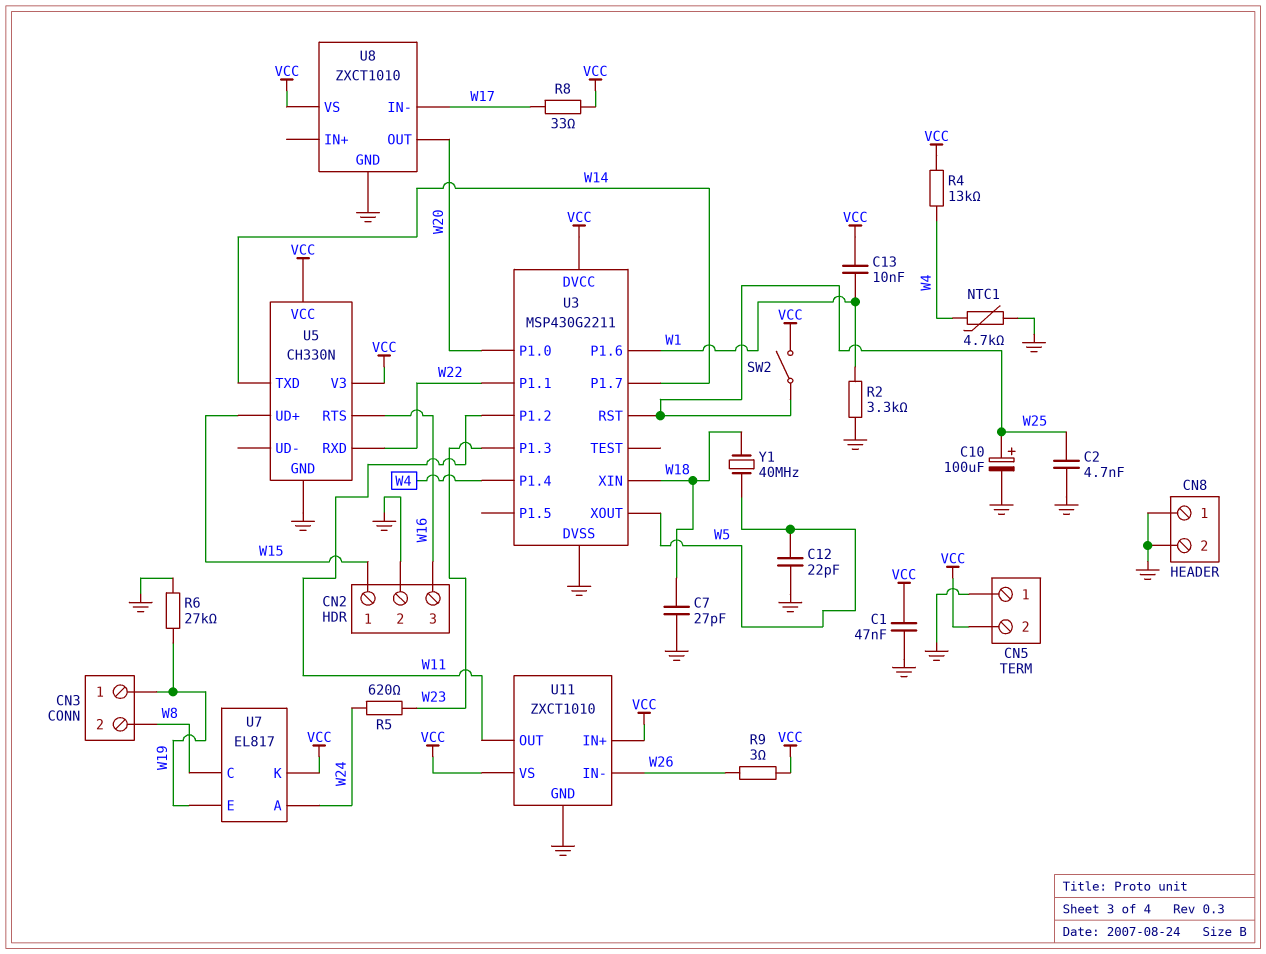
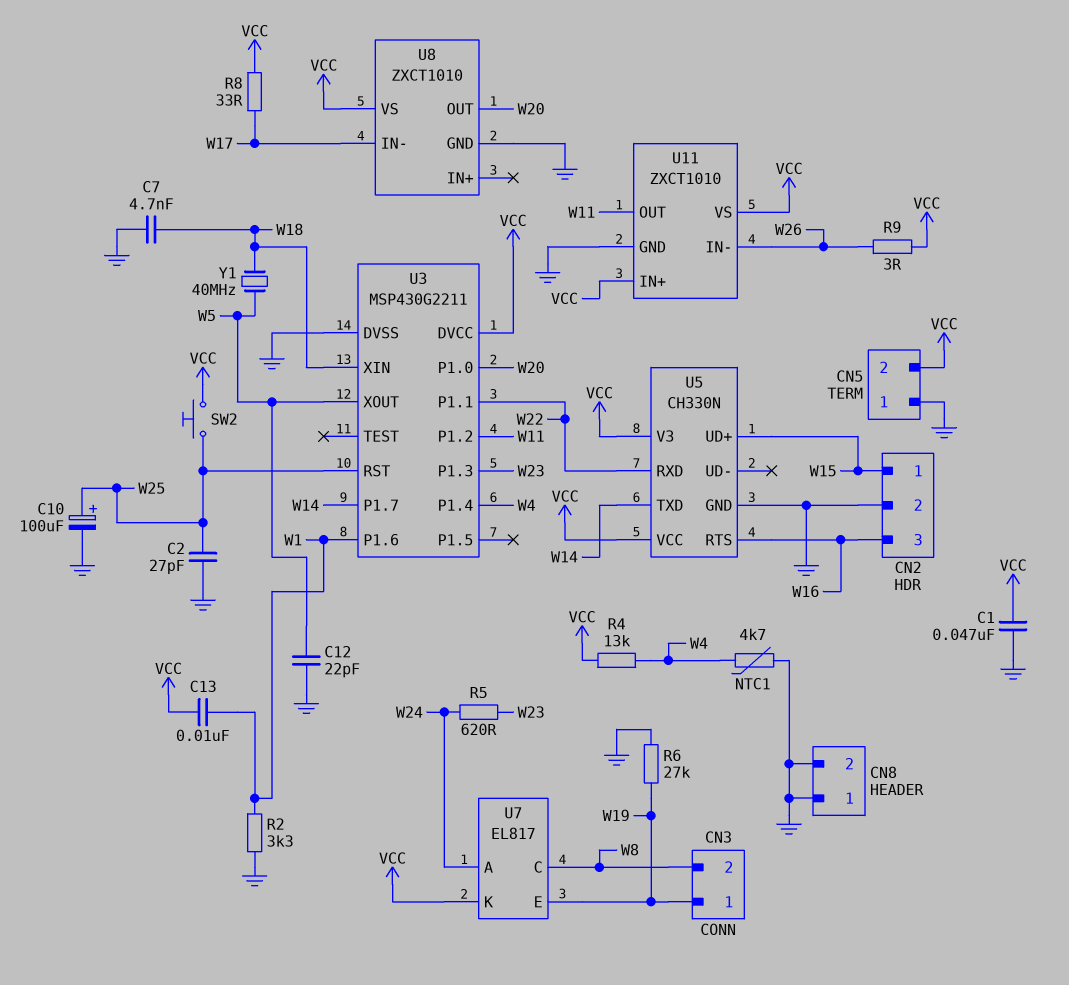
C2: 4.7nF (GND, W25) -> 27pF (GND, W25)
C7: 27pF (GND, W18) -> 4.7nF (GND, W18)
SW2: switch (VCC, W25) -> button (VCC, W25)

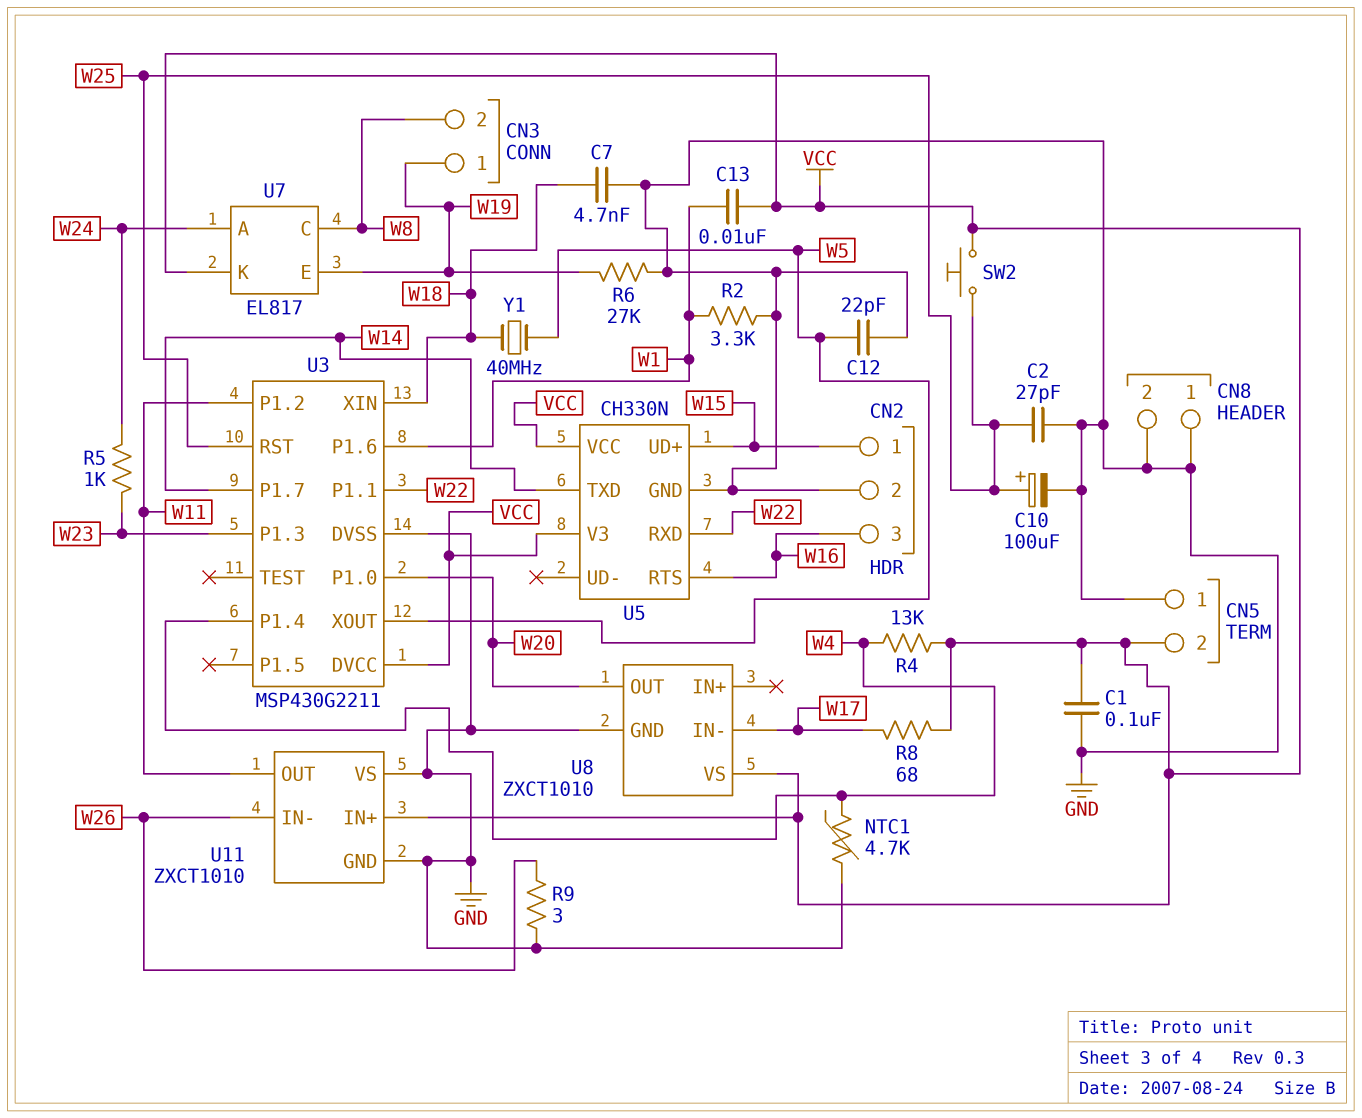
C1: 47nF (GND, VCC) -> 100nF (GND, VCC)
R5: 620 (W23, W24) -> 1k (W23, W24)
R8: 33 (VCC, W17) -> 68 (VCC, W17)
R9: 3 (VCC, W26) -> 3 (GND, W26)
U11 pin VS: VCC -> GND

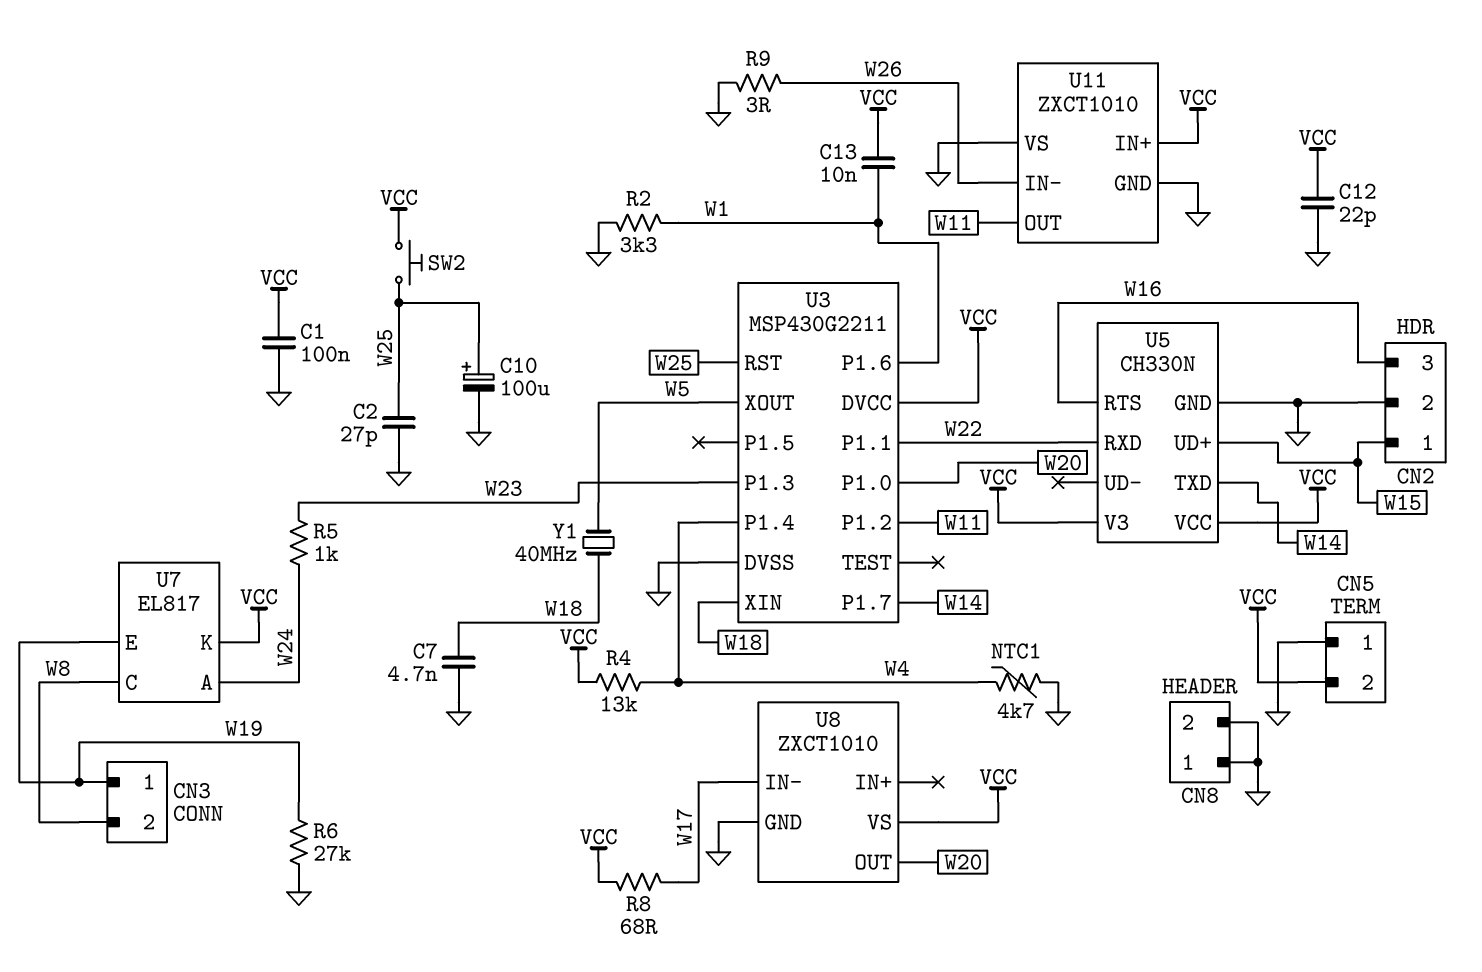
C12: 22pF (GND, W5) -> 22pF (GND, VCC)

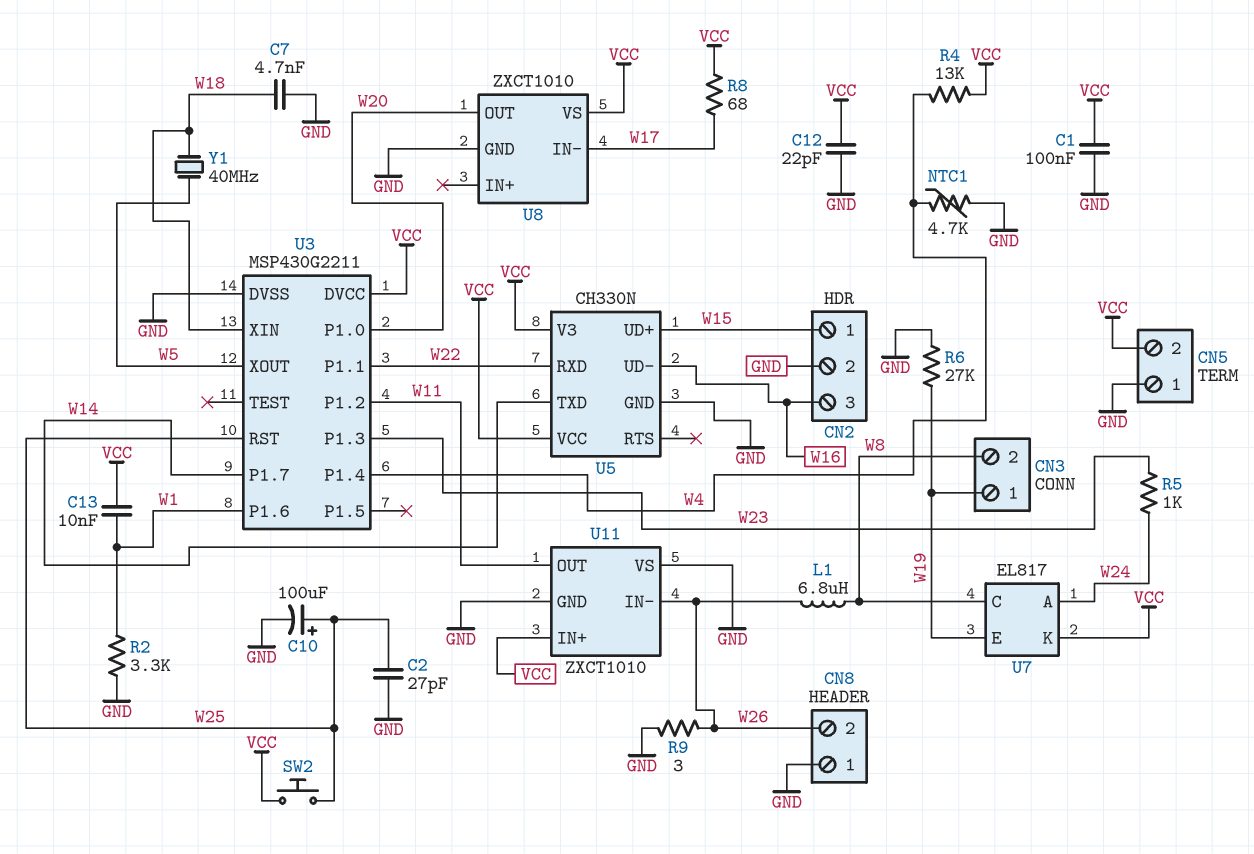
CN8 pin 2: GND -> W26
L1: none -> 6.8uH (W8, W26)
U5 pin RTS: W16 -> none
U5 pin UD-: none -> W16

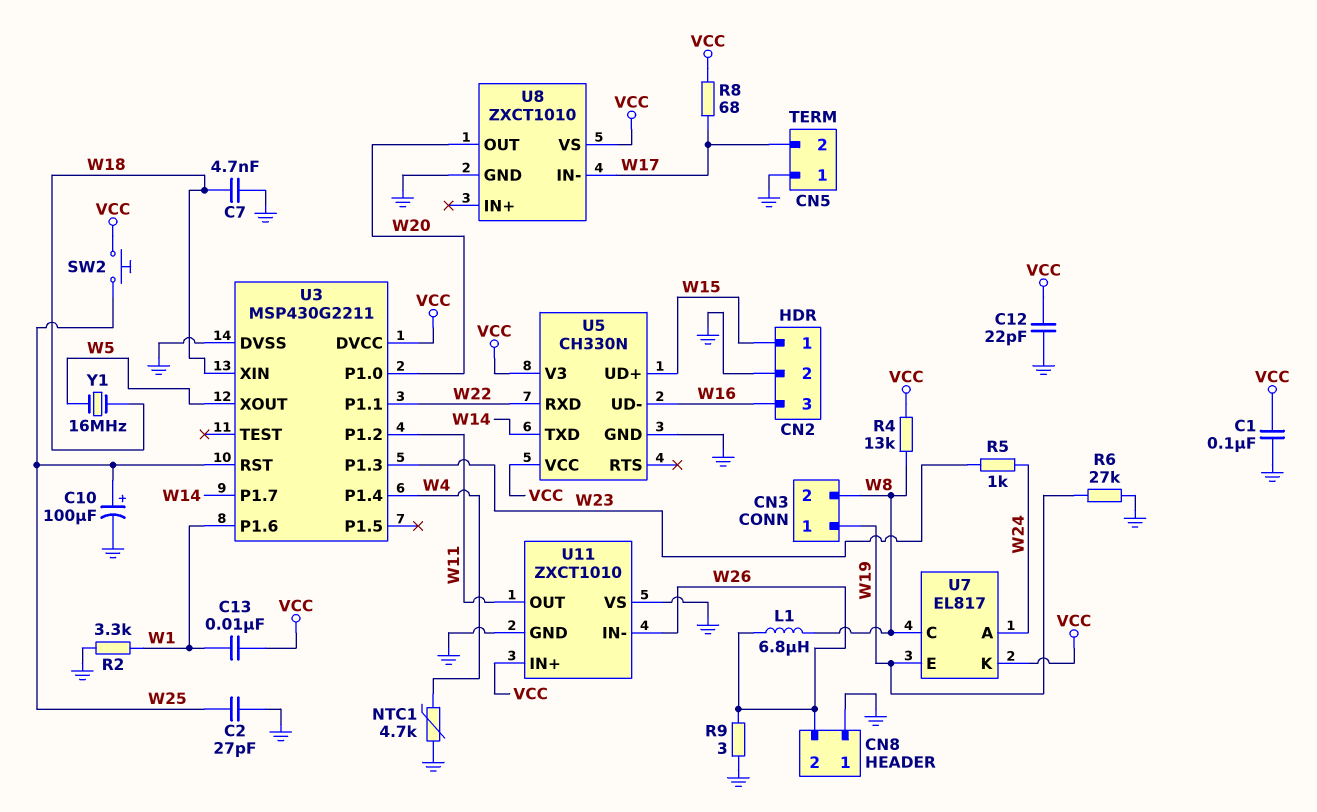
CN5 pin 2: VCC -> W17
R4: 13k (VCC, W4) -> 13k (VCC, W8)
Y1: 40MHz (W5, W18) -> 16MHz (W5, W18)

